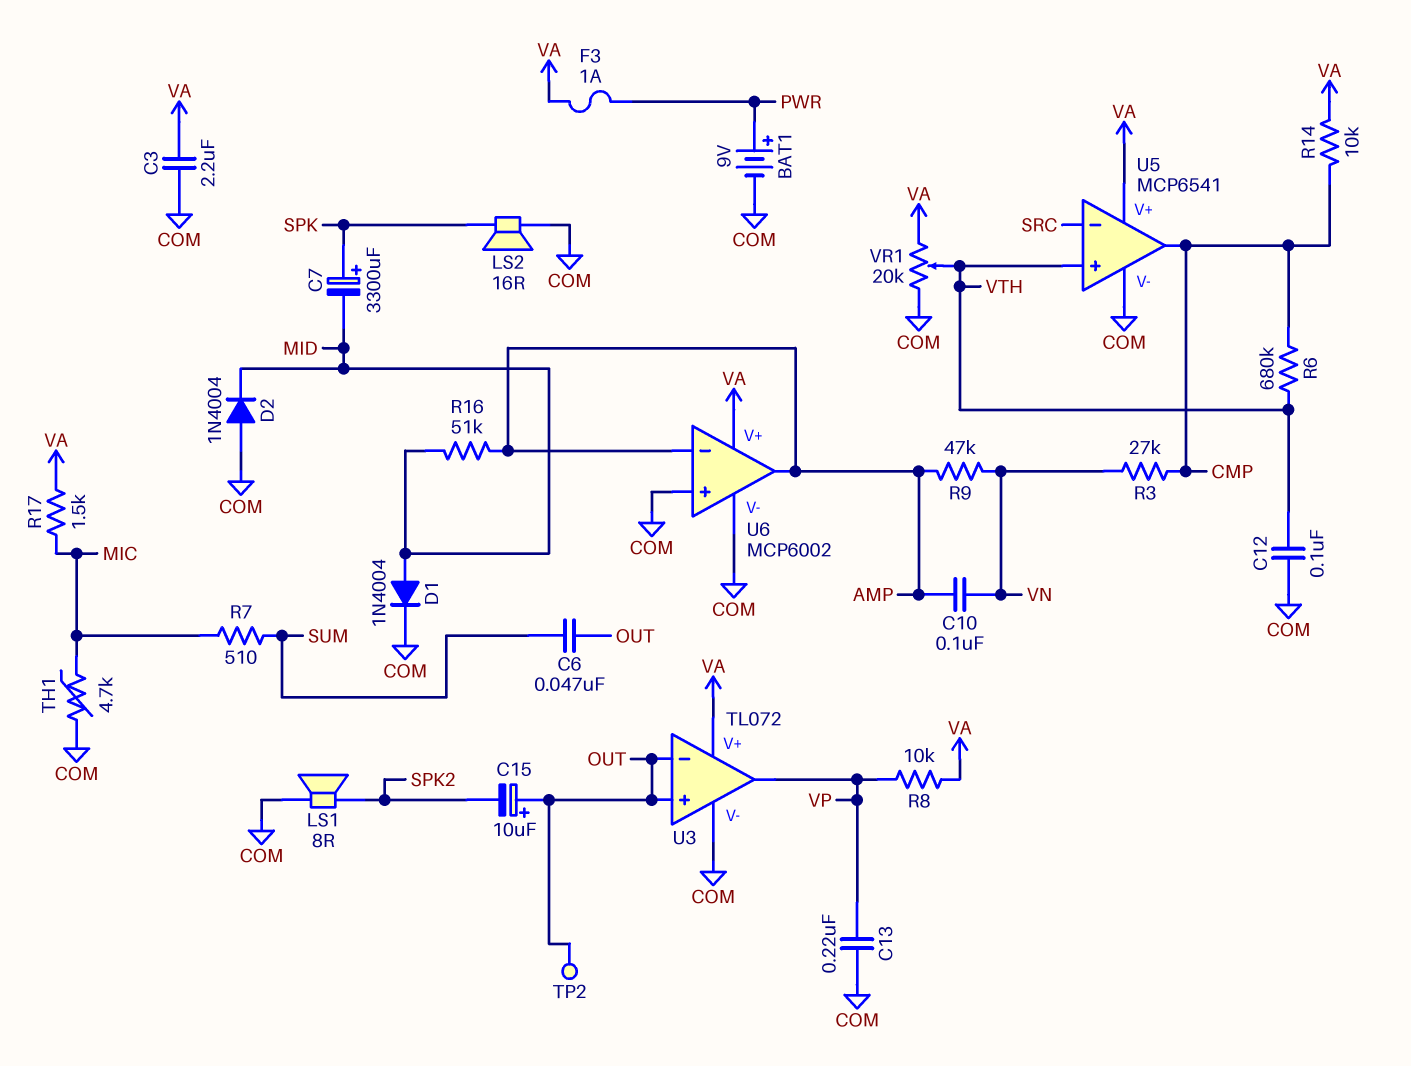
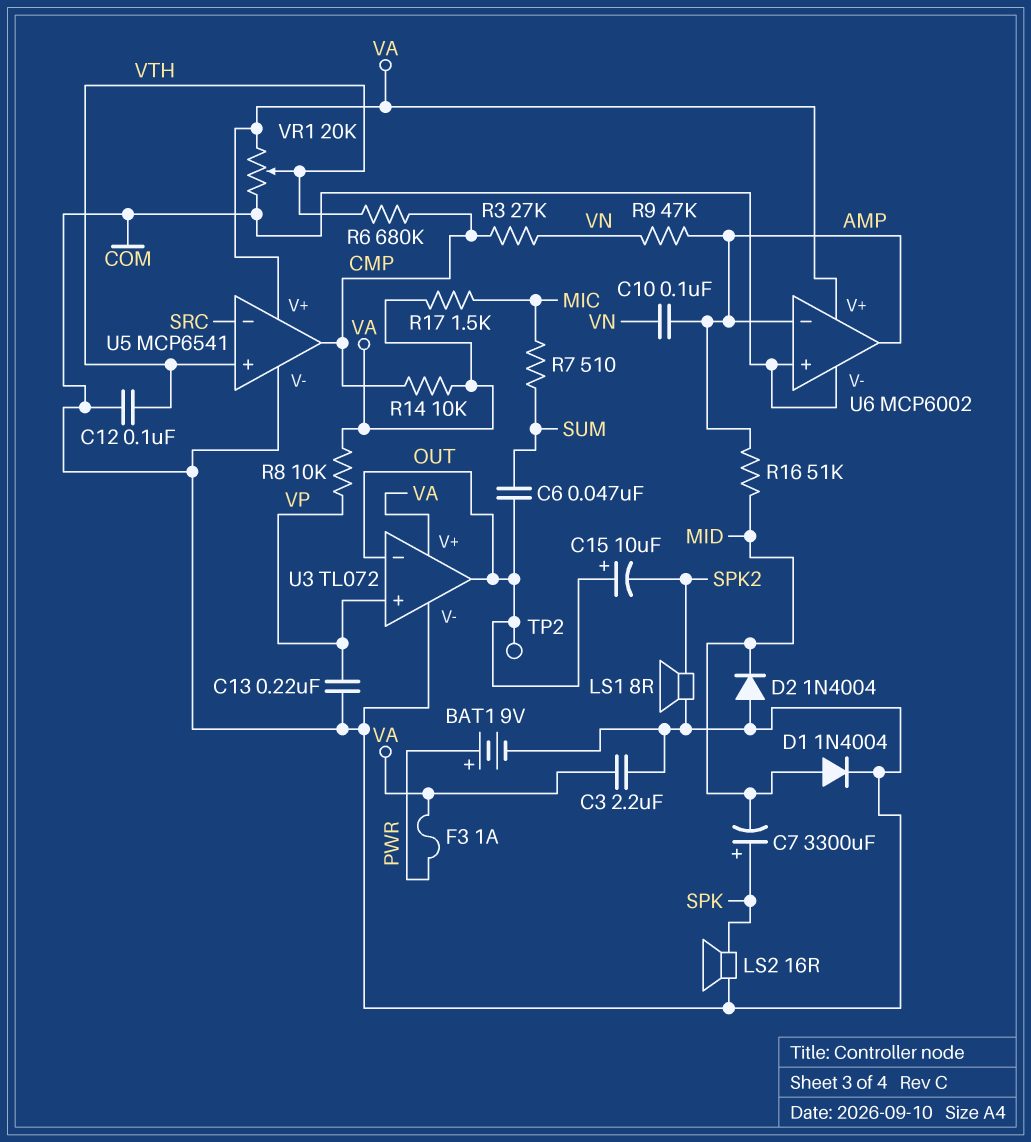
TH1: 4.7k (COM, MIC) -> none
U3 pin in+: OUT -> VP
U3 pin out: VP -> OUT

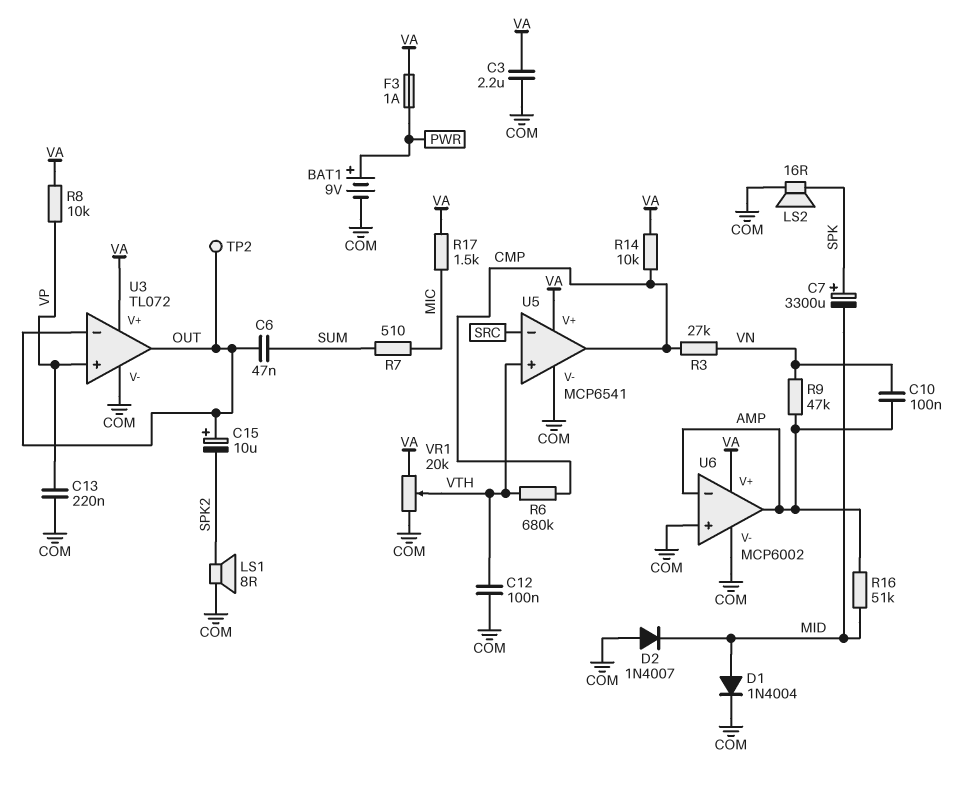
D2: diode 1N4004 (A COM, K MID) -> diode 1N4007 (A COM, K MID)

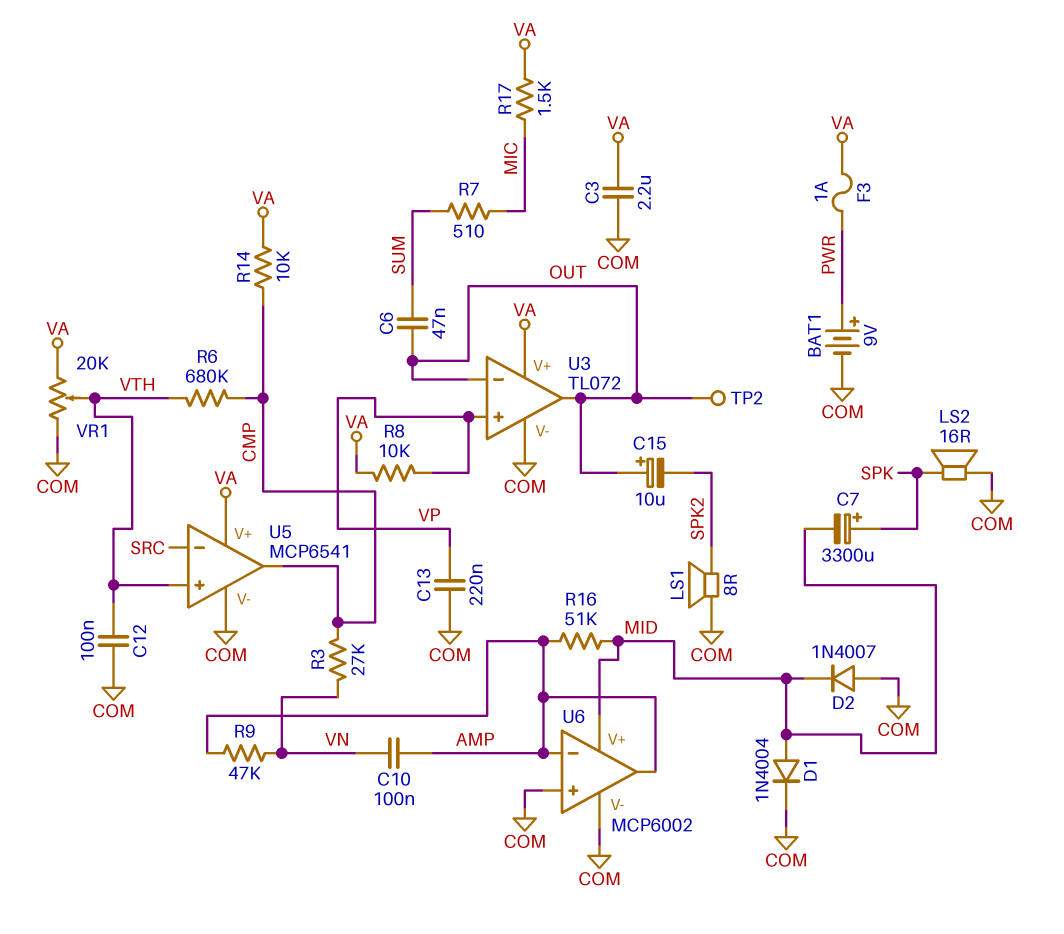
U6 pin V+: VA -> MID

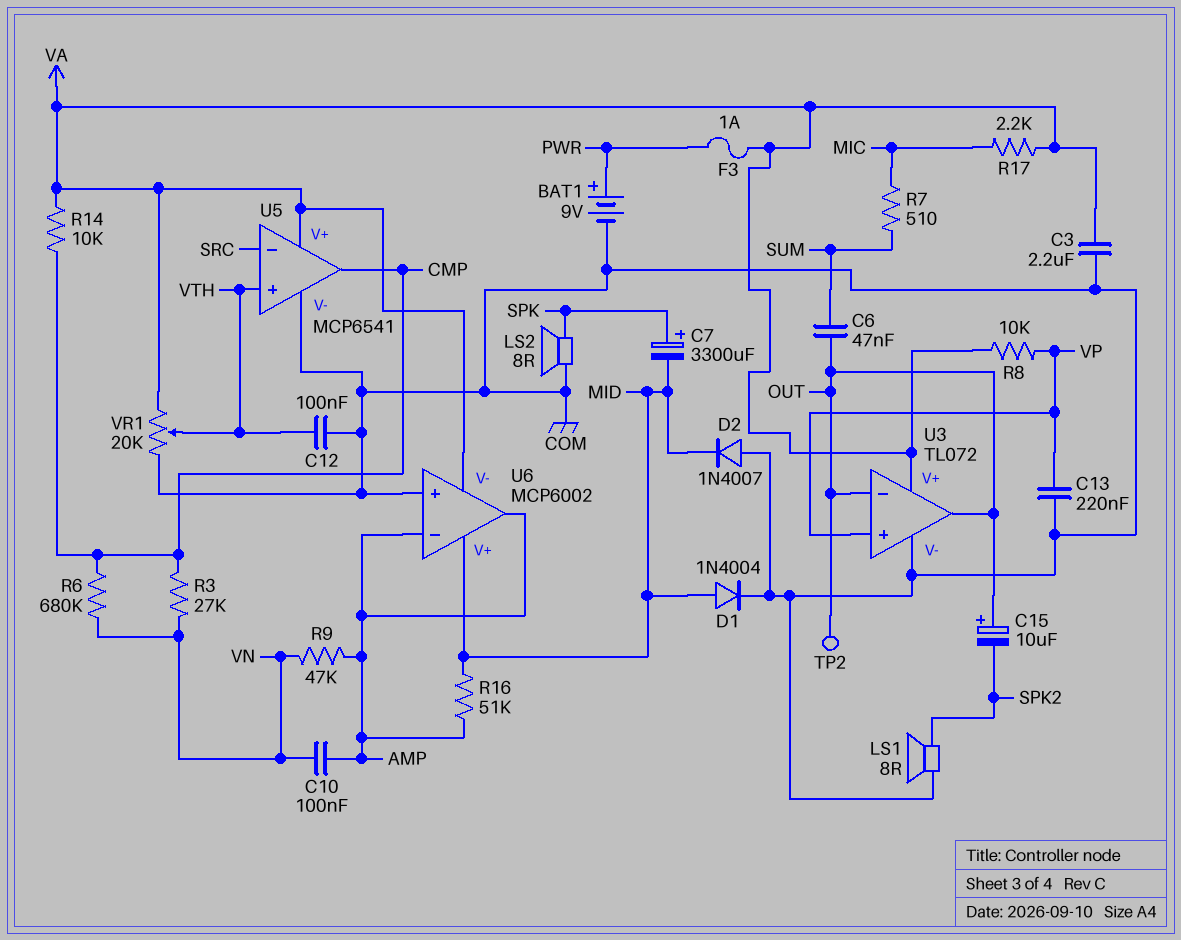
LS2: speaker 16R (COM, SPK) -> speaker 8R (COM, SPK)
R6: 680k (CMP, VTH) -> 680k (CMP, VN)
R17: 1.5k (MIC, VA) -> 2.2k (MIC, VA)
U6 pin V-: COM -> VA

